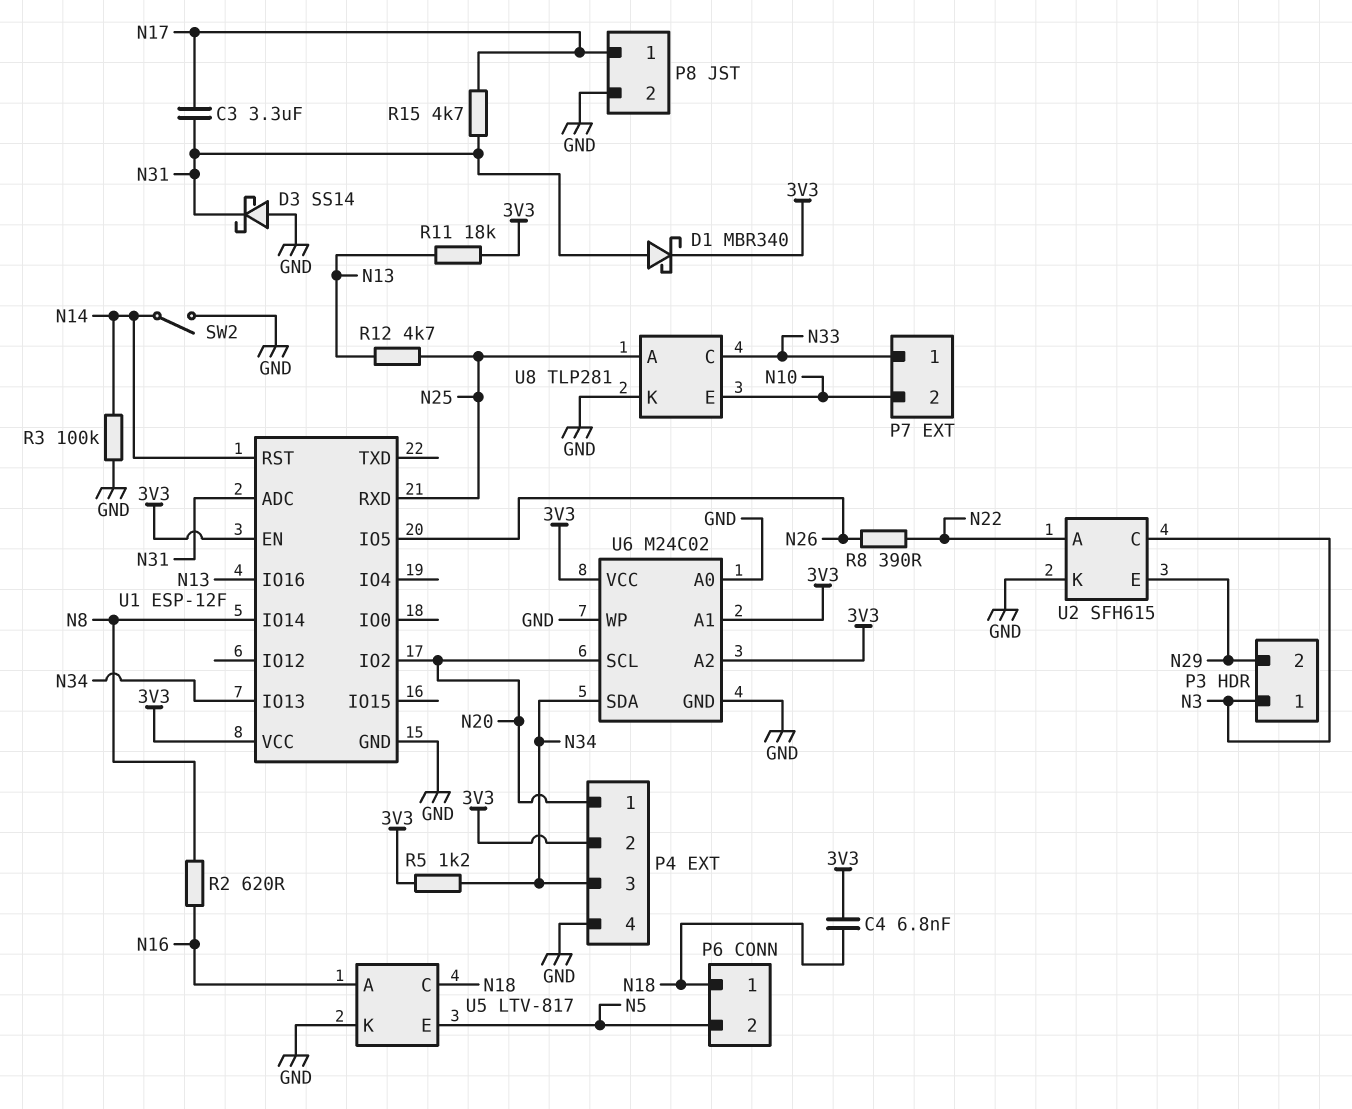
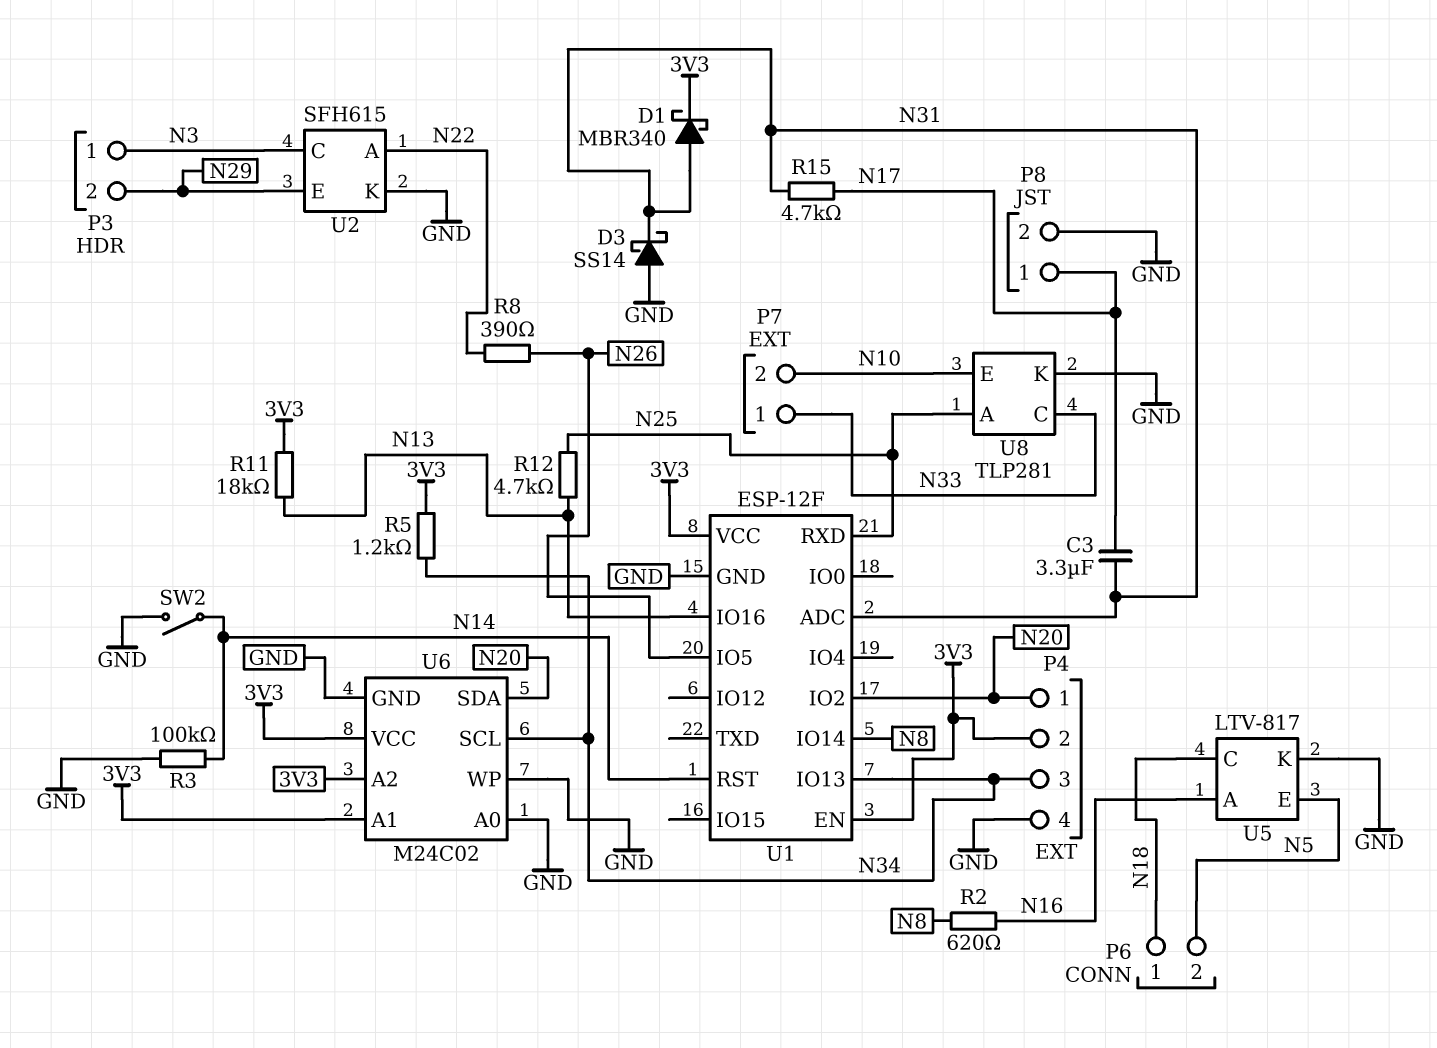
C4: 6.8nF (3V3, N18) -> none
U6 pin SCL: N20 -> N34
U6 pin SDA: N34 -> N20

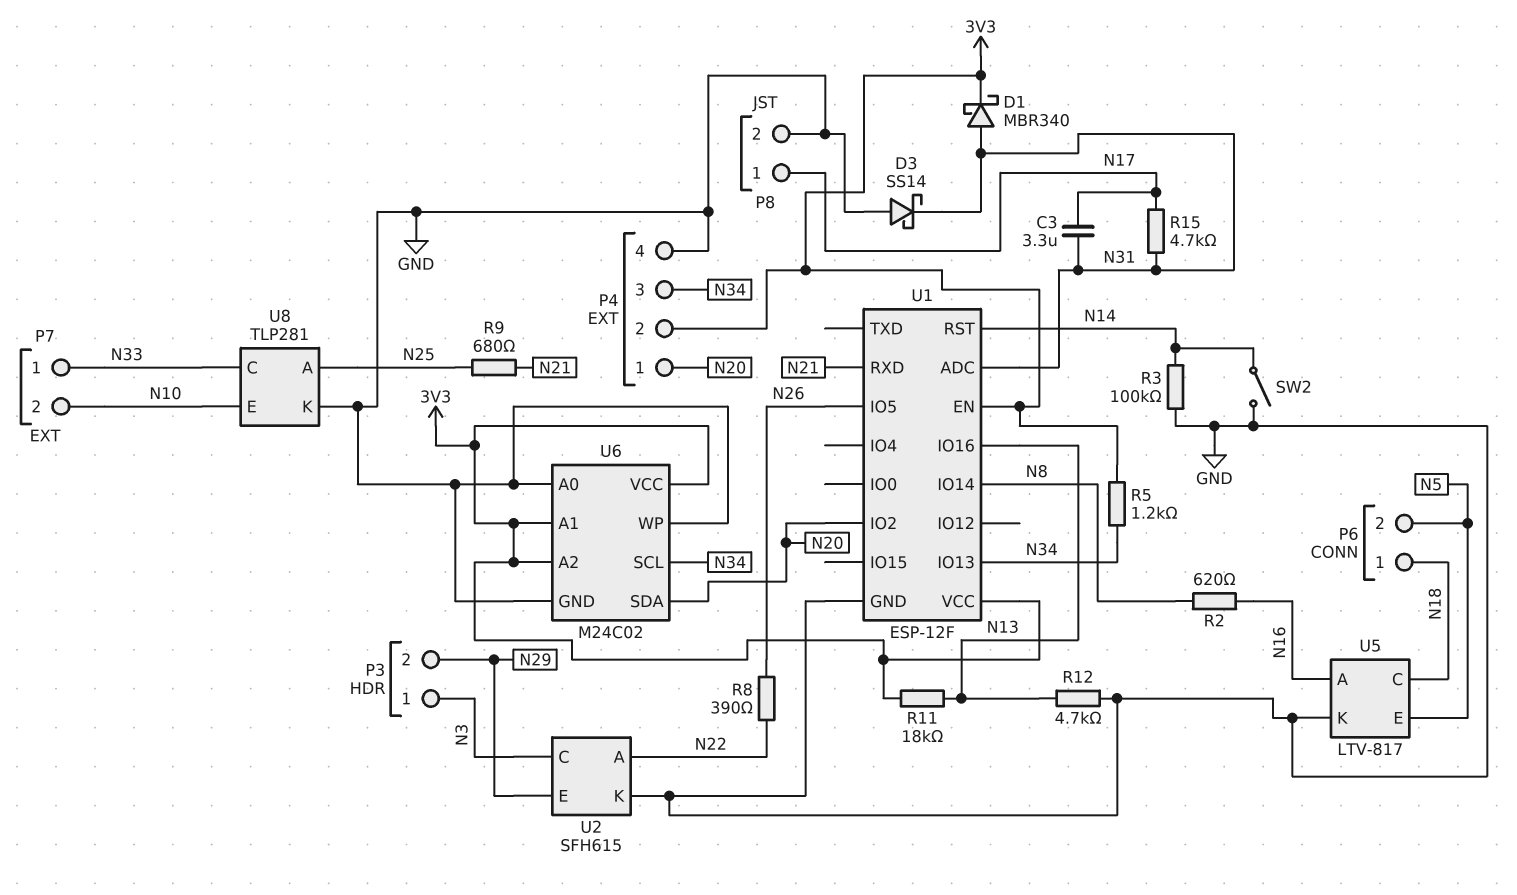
R9: none -> 680 (N21, N25)
R12: 4.7k (N13, N25) -> 4.7k (GND, N13)
U1 pin RXD: N25 -> N21

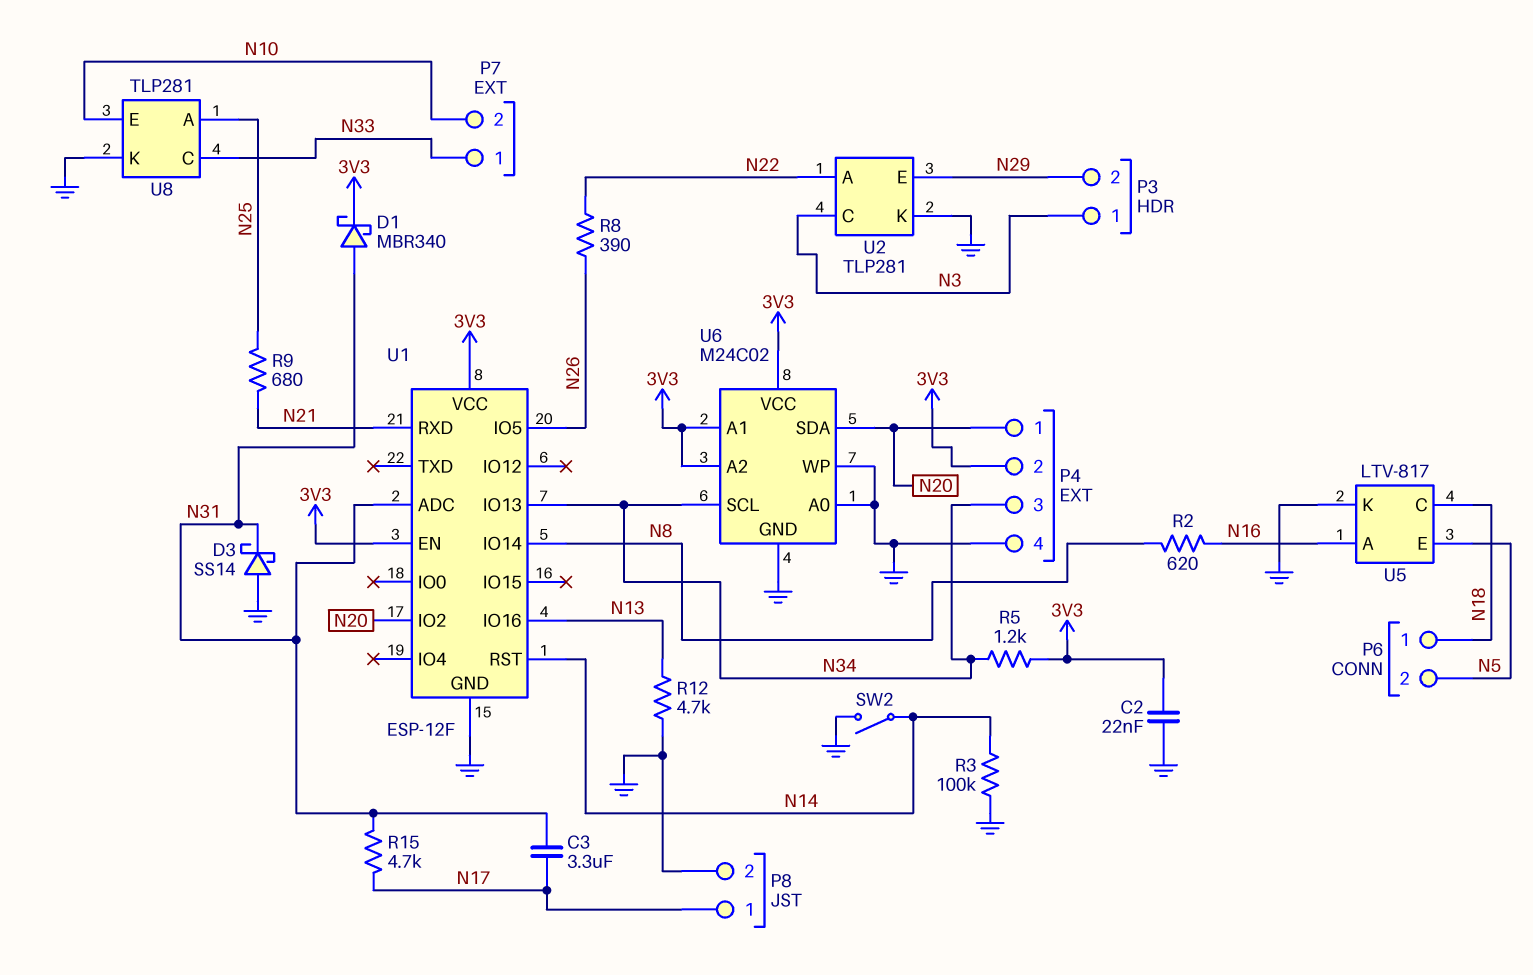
C2: none -> 22nF (3V3, GND)
R11: 18k (3V3, N13) -> none
U2: SFH615 -> TLP281

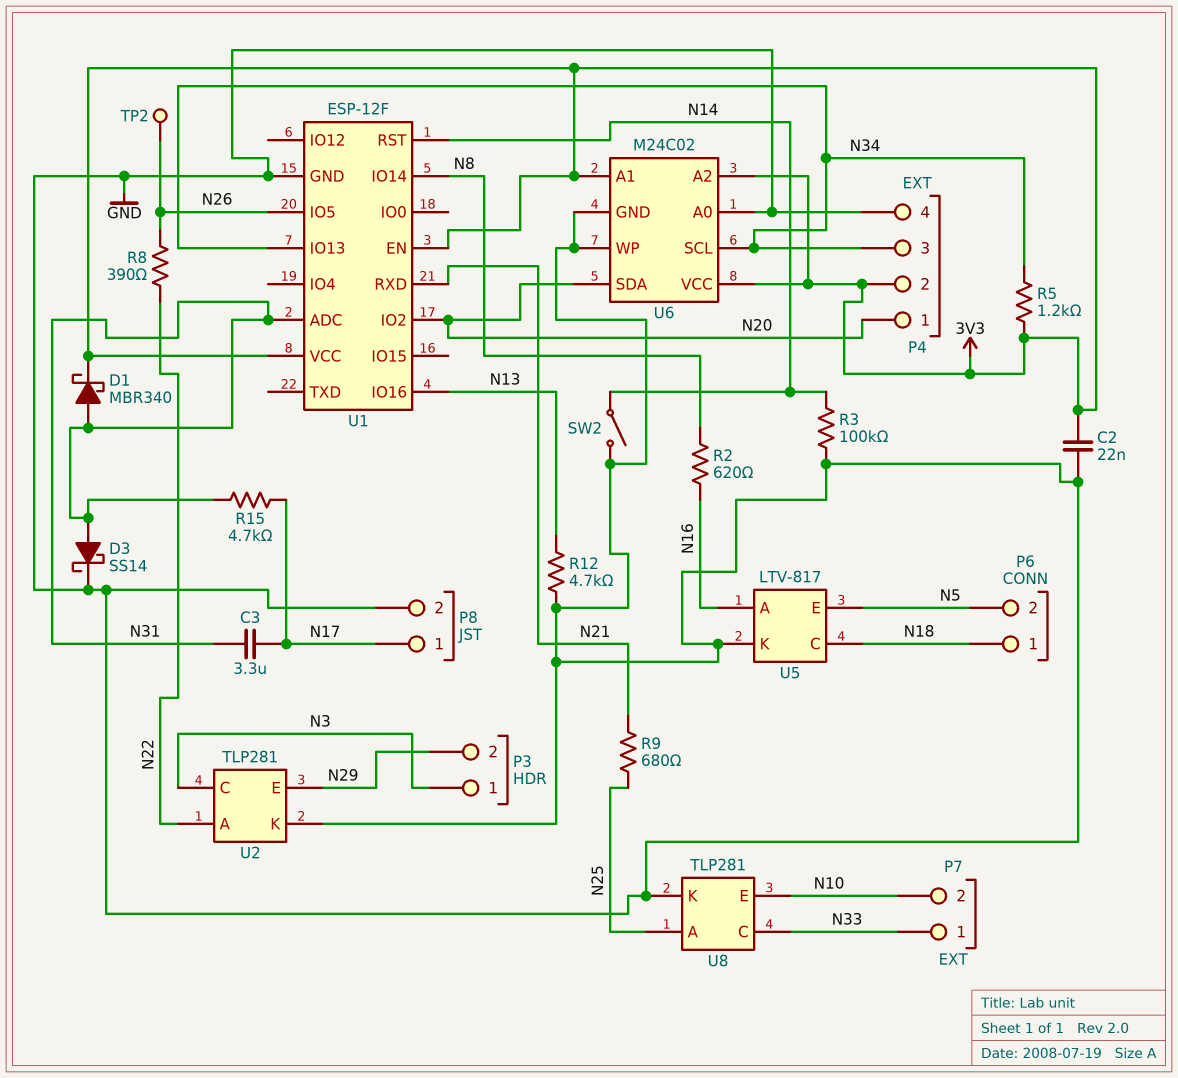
D3: schottky SS14 (A GND, K N31) -> schottky SS14 (A N31, K GND)
TP2: none -> test point (N26)

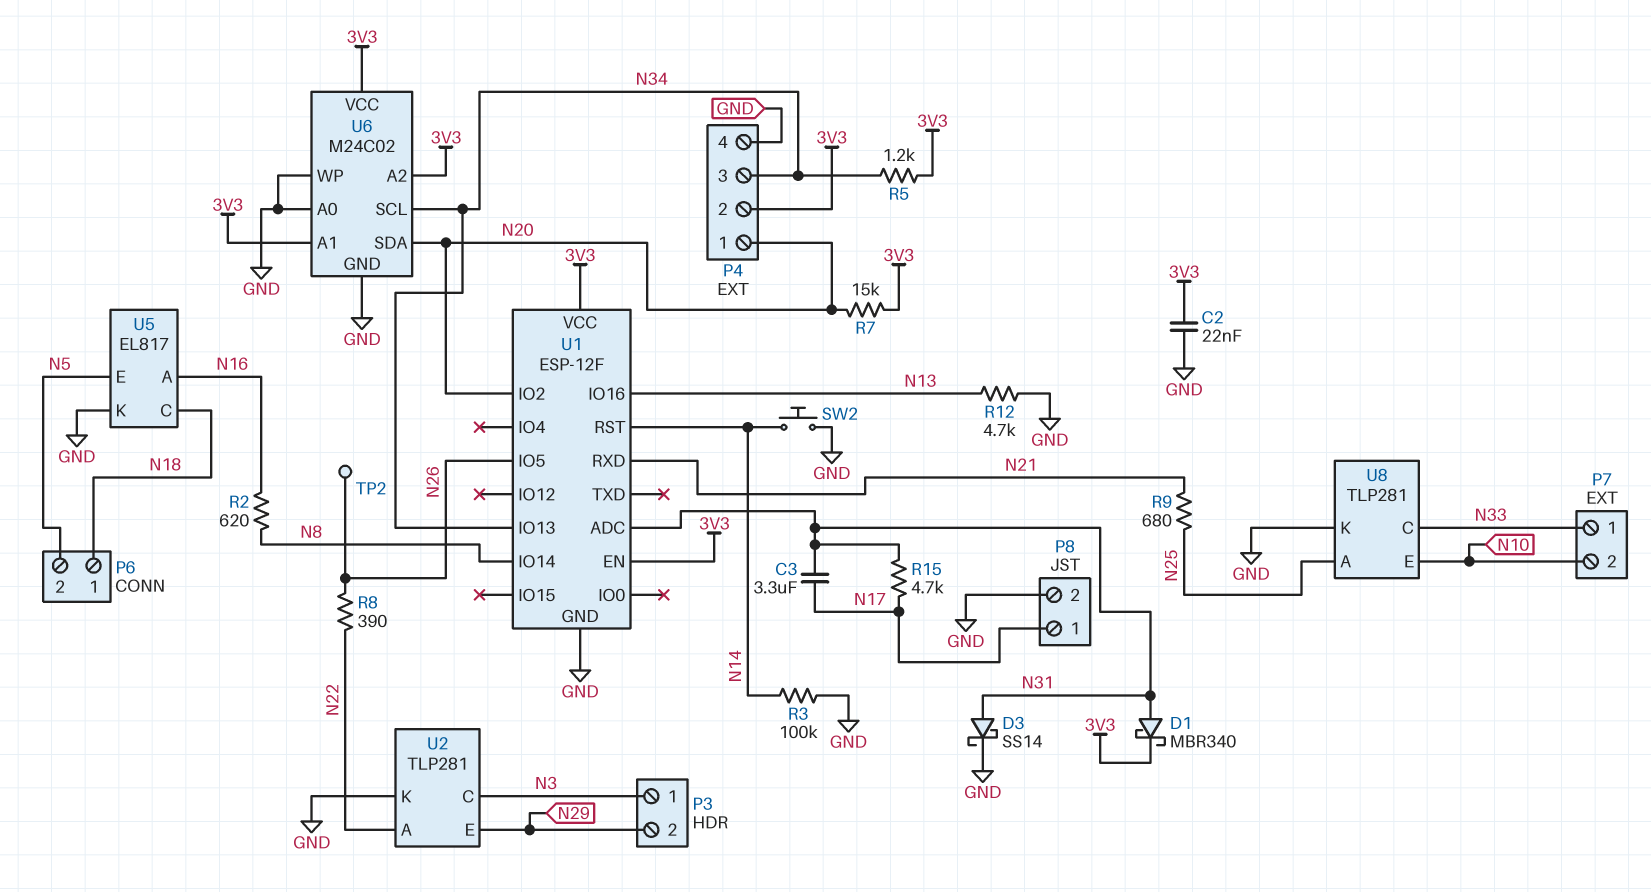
R7: none -> 15k (3V3, N20)
SW2: switch (GND, N14) -> button (GND, N14)
U5: LTV-817 -> EL817

